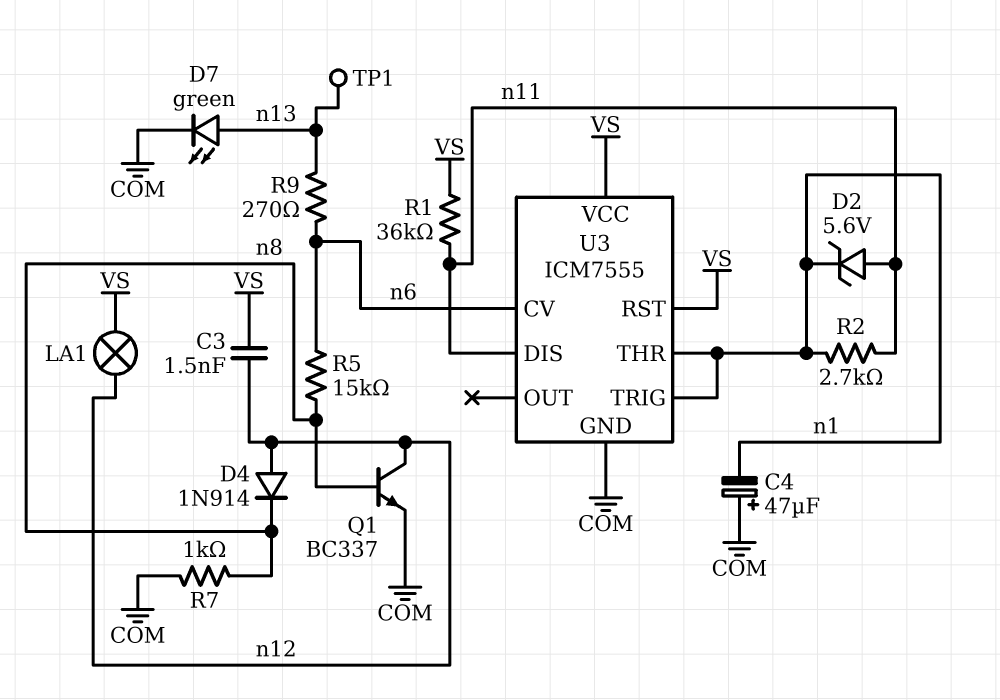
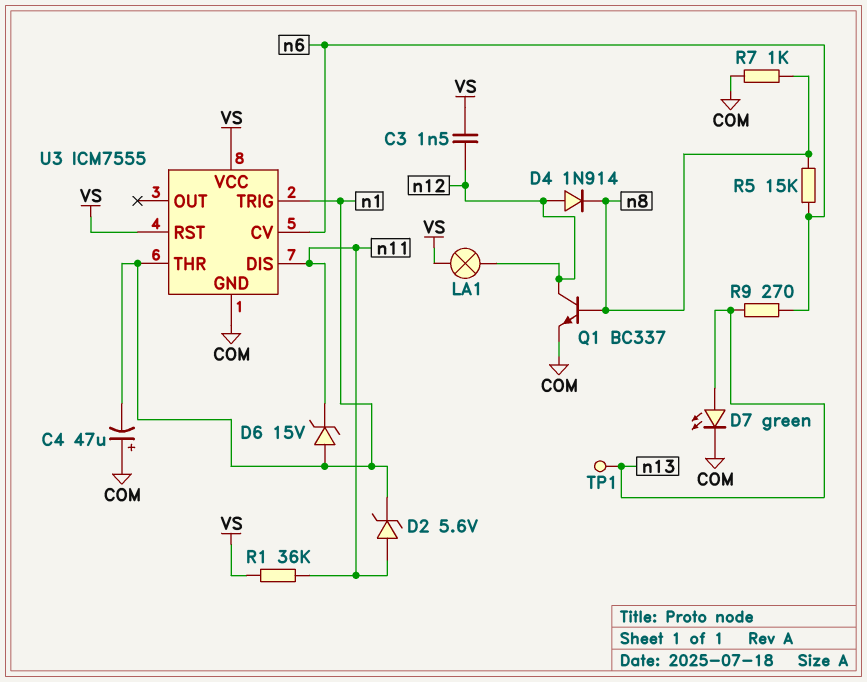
D6: none -> zener 15V (A n1, K n11)
R2: 2.7k (n1, n11) -> none

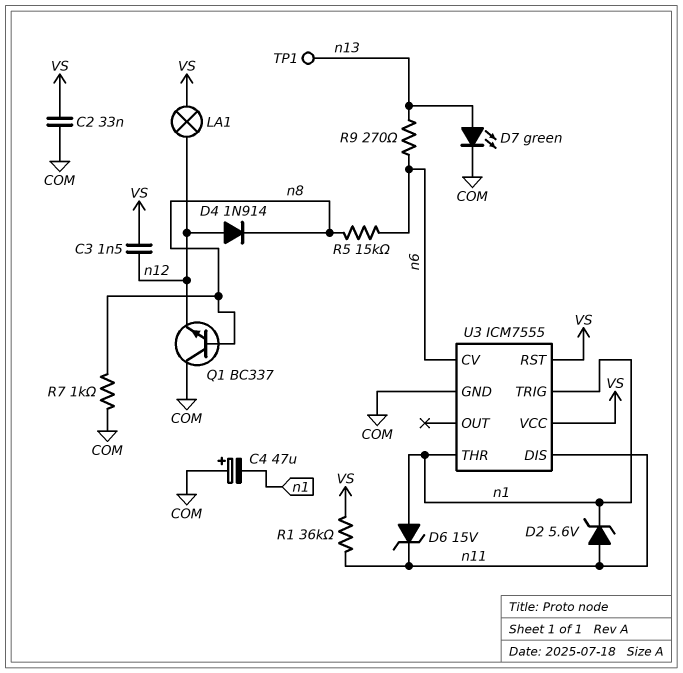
C2: none -> 33nF (COM, VS)
Q1: NPN BC337 (B n8, C n12, E COM) -> NPN BC337 (B n8, C COM, E n12)

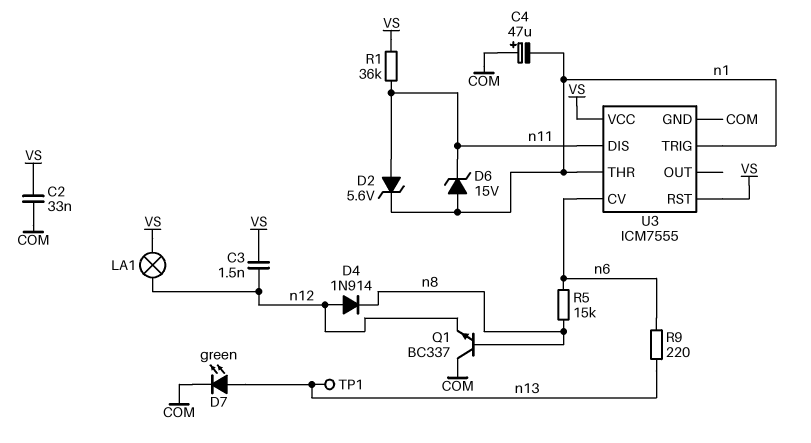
R7: 1k (COM, n8) -> none
R9: 270 (n6, n13) -> 220 (n6, n13)

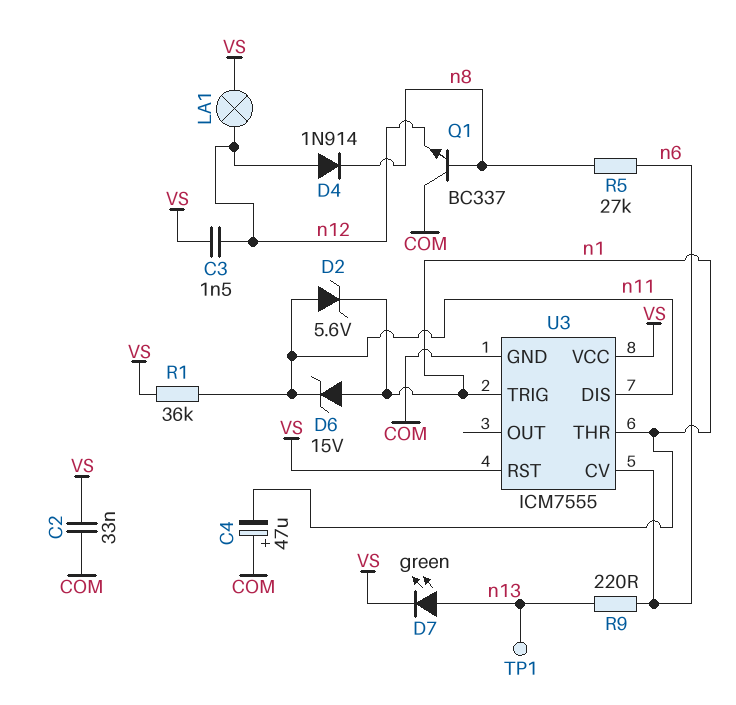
D7: LED green (A n13, K COM) -> LED green (A n13, K VS)
R5: 15k (n6, n8) -> 27k (n6, n8)

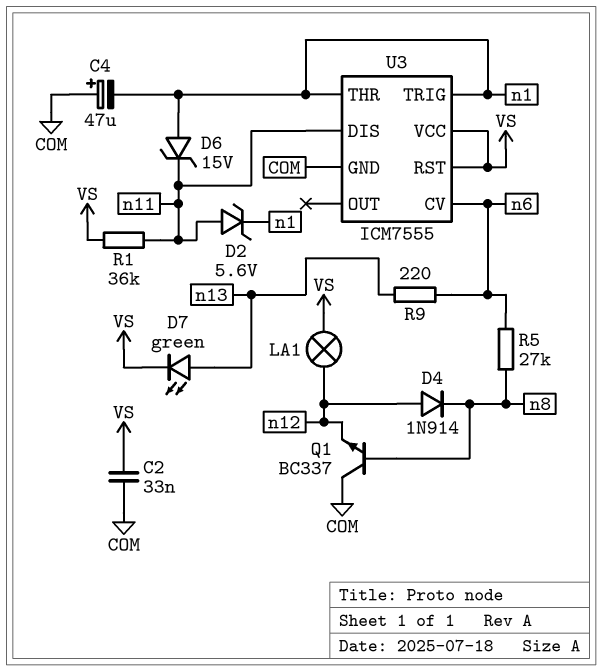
C3: 1.5nF (VS, n12) -> none
TP1: test point (n13) -> none

